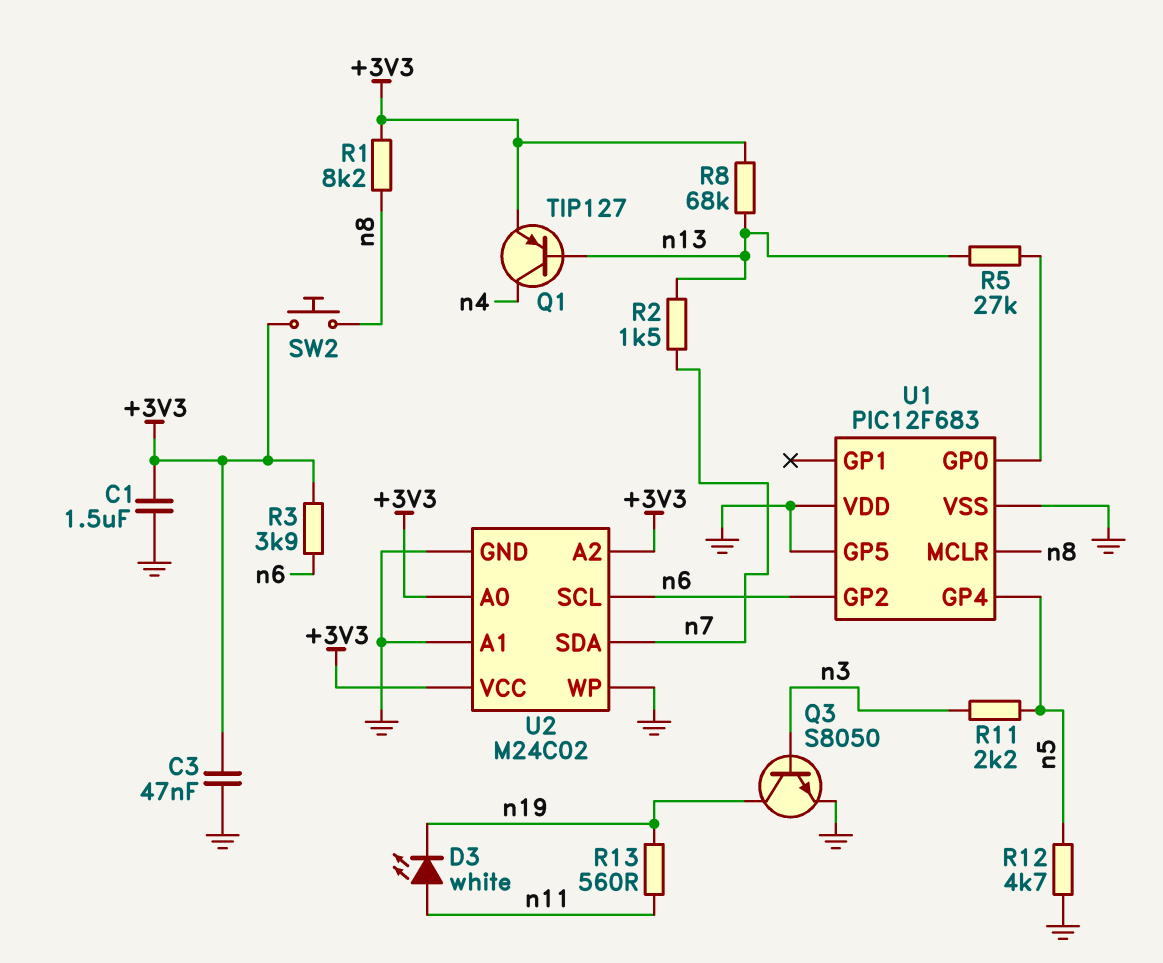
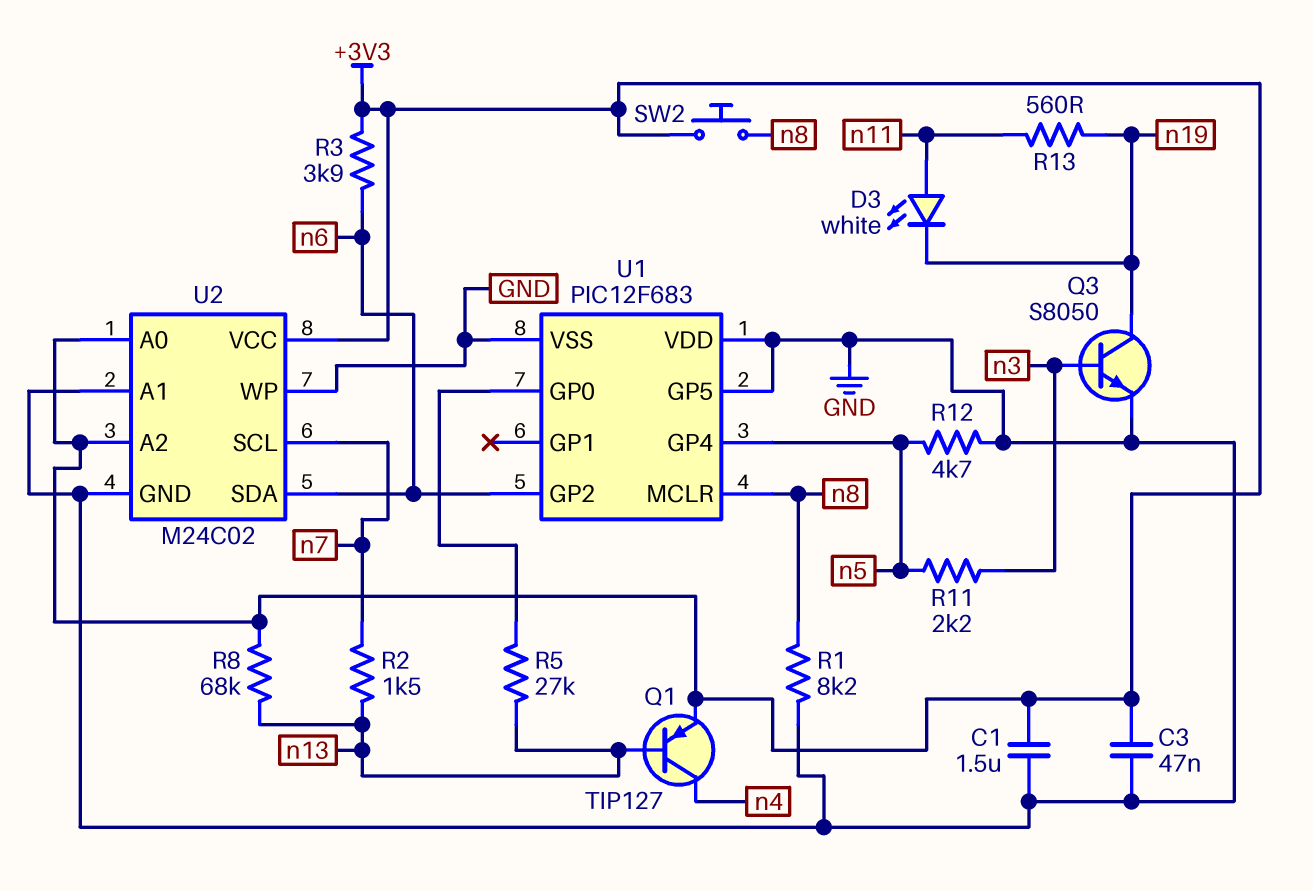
R1: 8.2k (+3V3, n8) -> 8.2k (GND, n8)
U2 pin SCL: n6 -> n7
U2 pin SDA: n7 -> n6

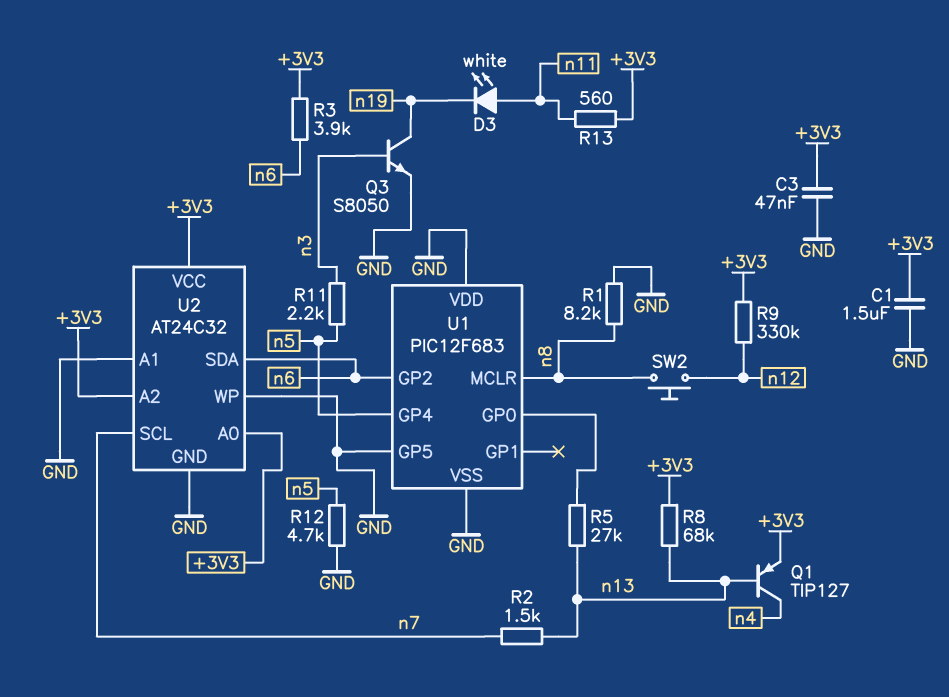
R9: none -> 330k (+3V3, n12)
R13: 560 (n11, n19) -> 560 (+3V3, n11)
SW2: button (+3V3, n8) -> button (n8, n12)
U2: M24C02 -> AT24C32

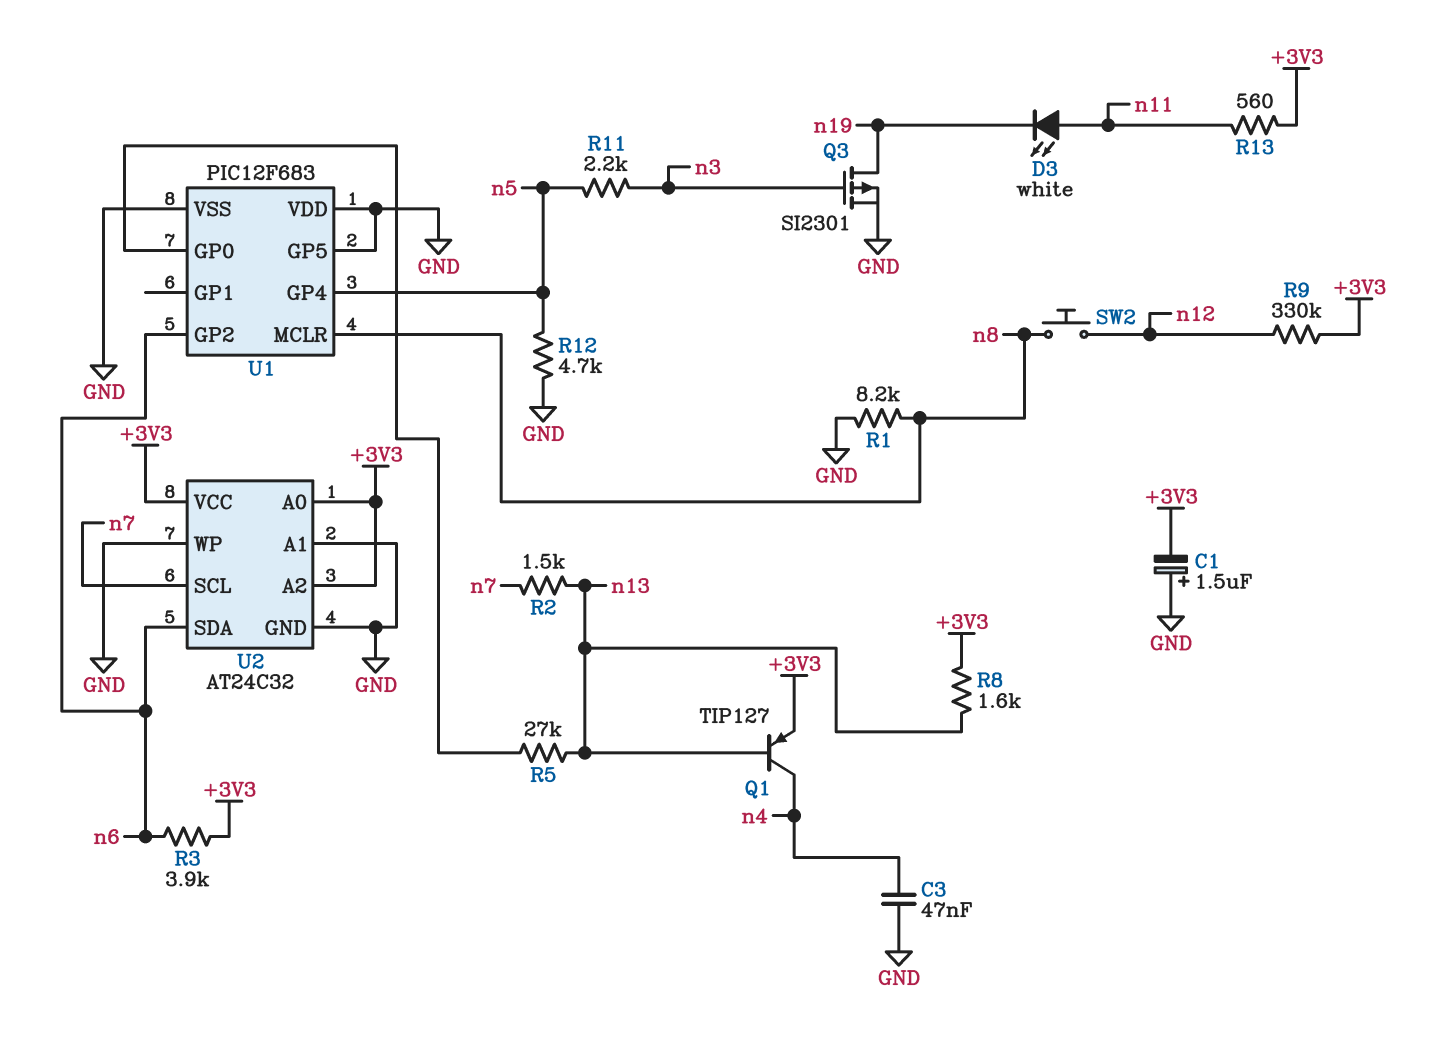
C1: 1.5uF (+3V3, GND) -> 1.5uF (plus GND, minus +3V3)
C3: 47nF (+3V3, GND) -> 47nF (GND, n4)
Q3: NPN S8050 (B n3, C n19, E GND) -> PMOS SI2301 (G n3, D n19, S GND)
R8: 68k (+3V3, n13) -> 1.6k (+3V3, n13)

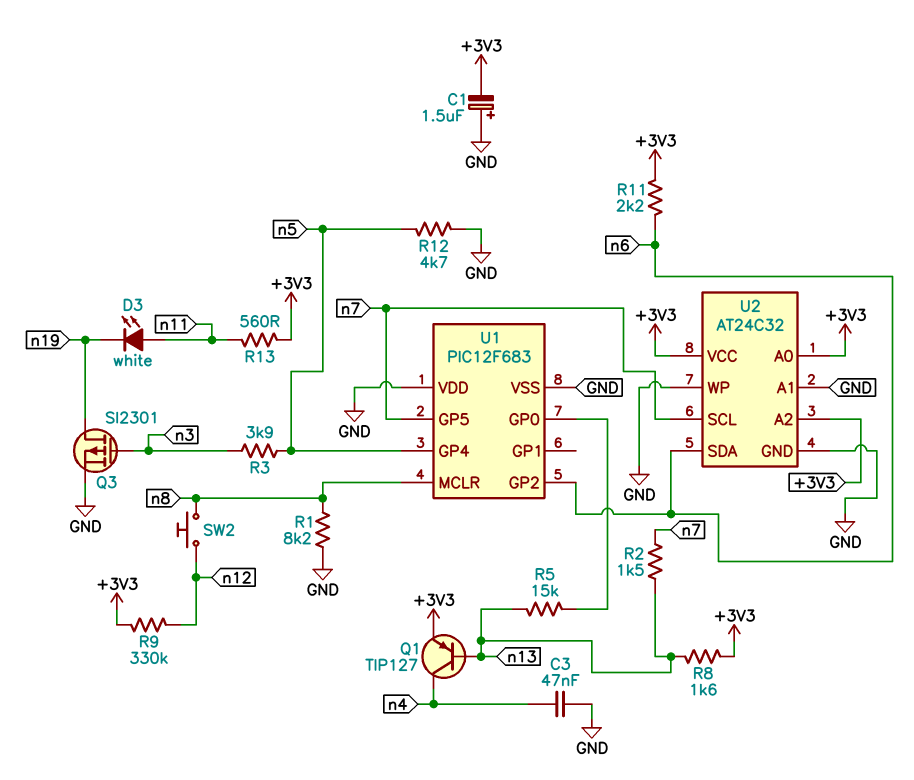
R3: 3.9k (+3V3, n6) -> 3.9k (n3, n5)
R5: 27k (U1/GP0, n13) -> 15k (U1/GP0, n13)
R11: 2.2k (n3, n5) -> 2.2k (+3V3, n6)
U1 pin GP5: GND -> n7

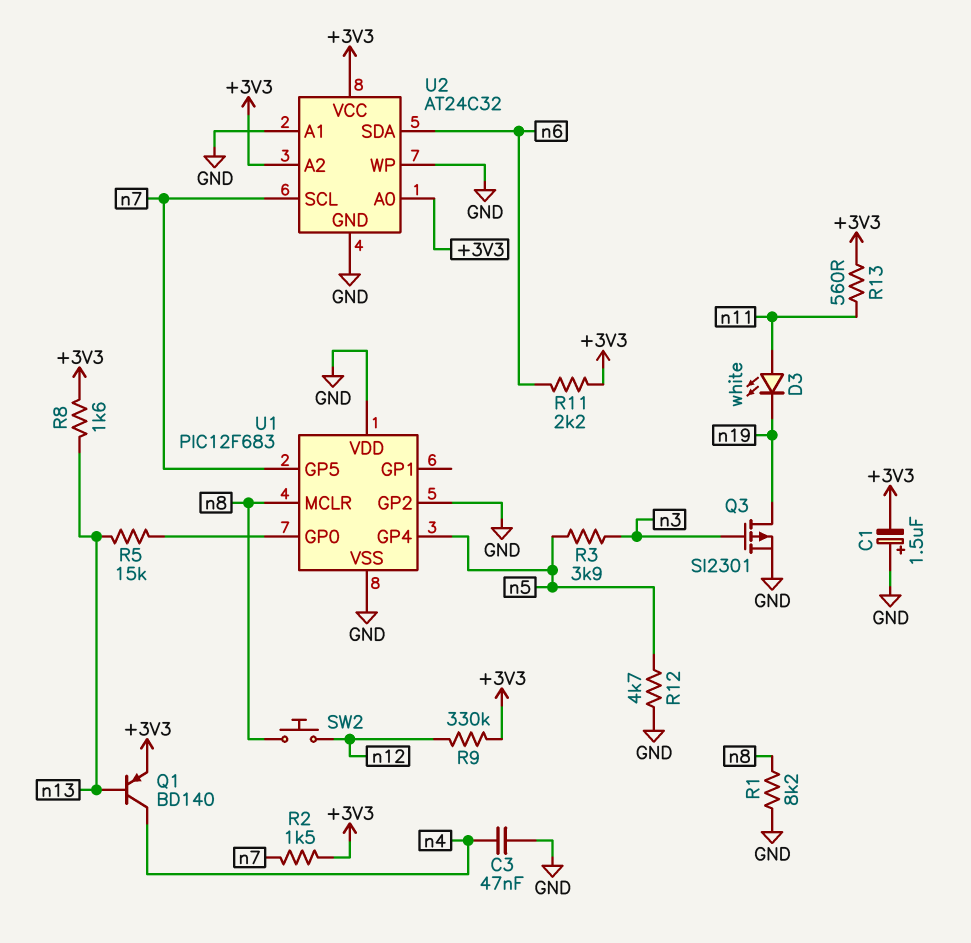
Q1: PNP TIP127 (B n13, C n4, E +3V3) -> PNP BD140 (B n13, C n4, E +3V3)
R2: 1.5k (n7, n13) -> 1.5k (+3V3, n7)
U1 pin GP2: n6 -> GND

